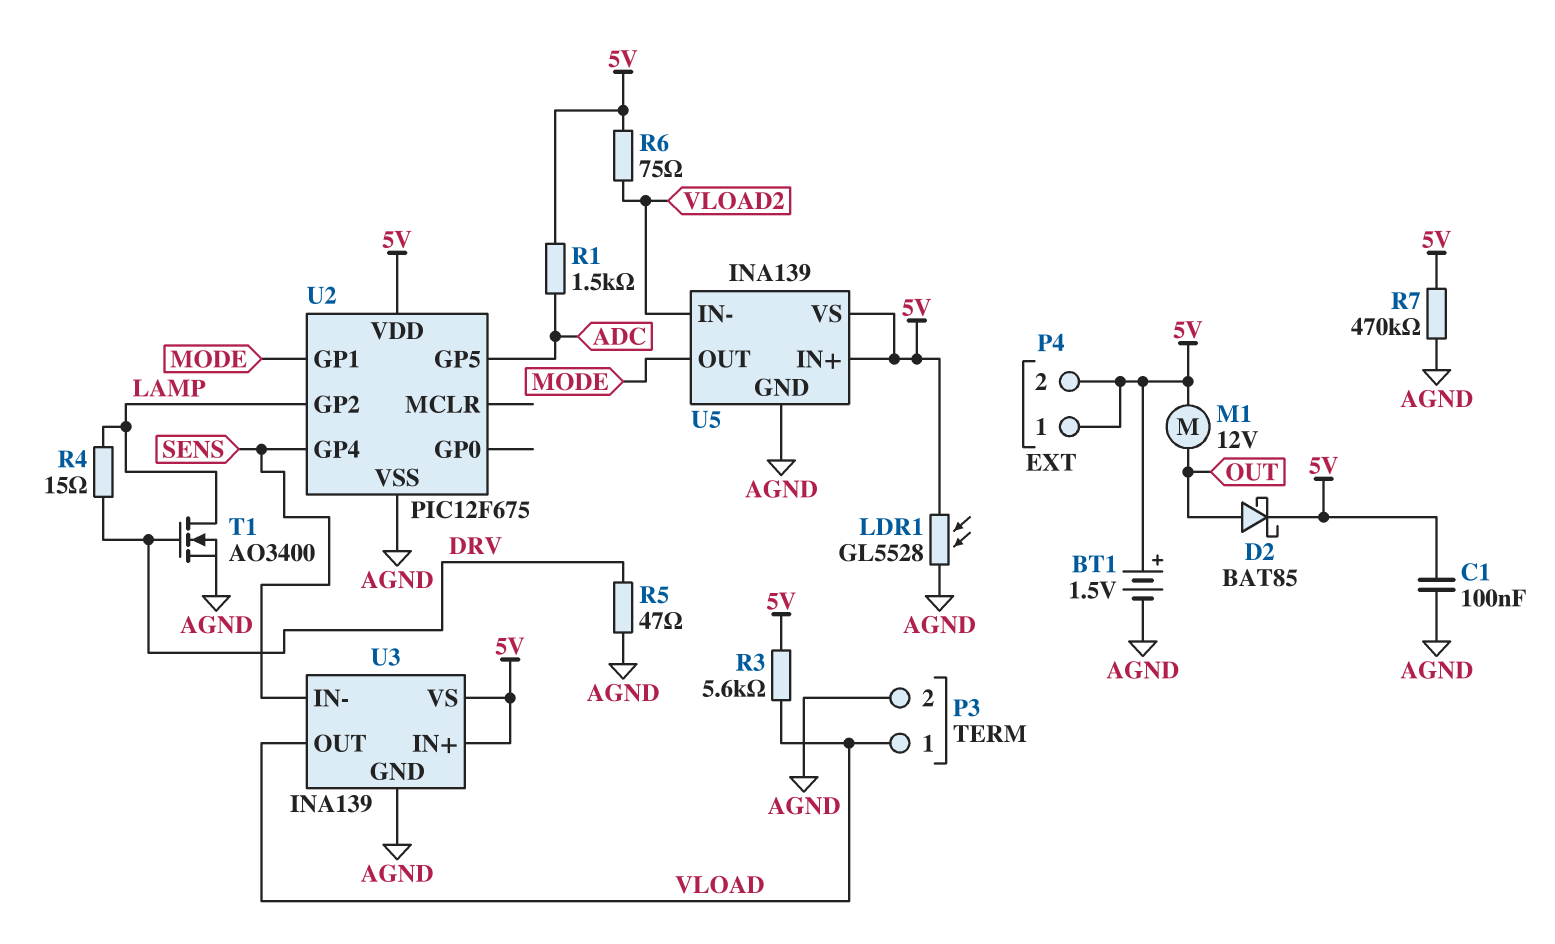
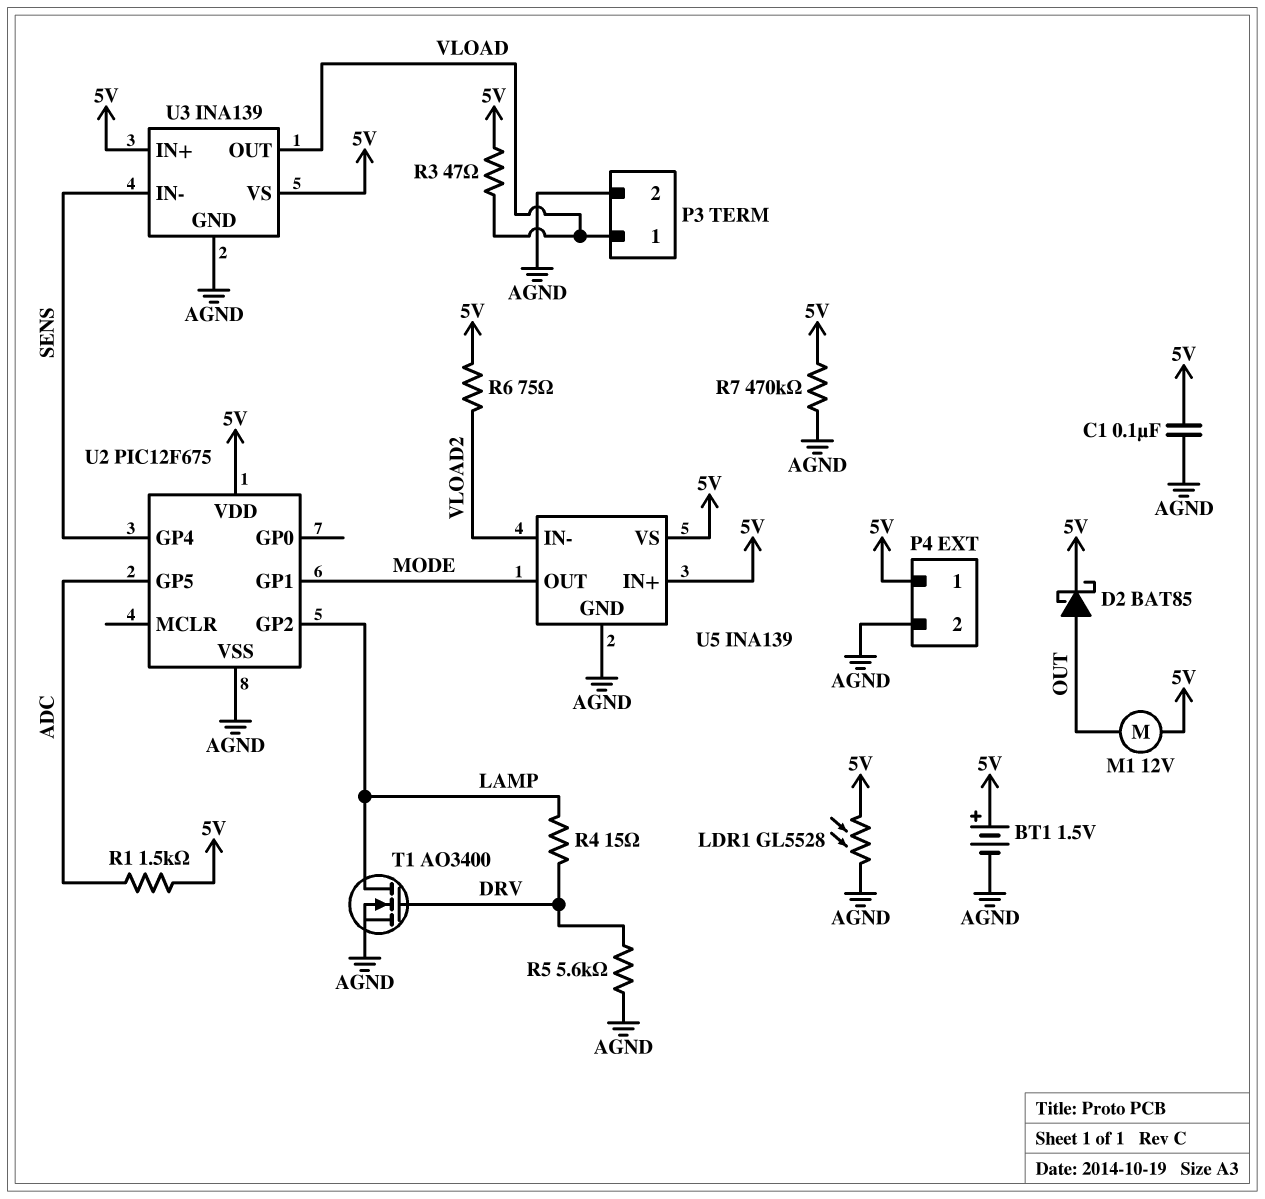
P4 pin 2: 5V -> AGND
R3: 5.6k (5V, VLOAD) -> 47 (5V, VLOAD)
R5: 47 (AGND, DRV) -> 5.6k (AGND, DRV)

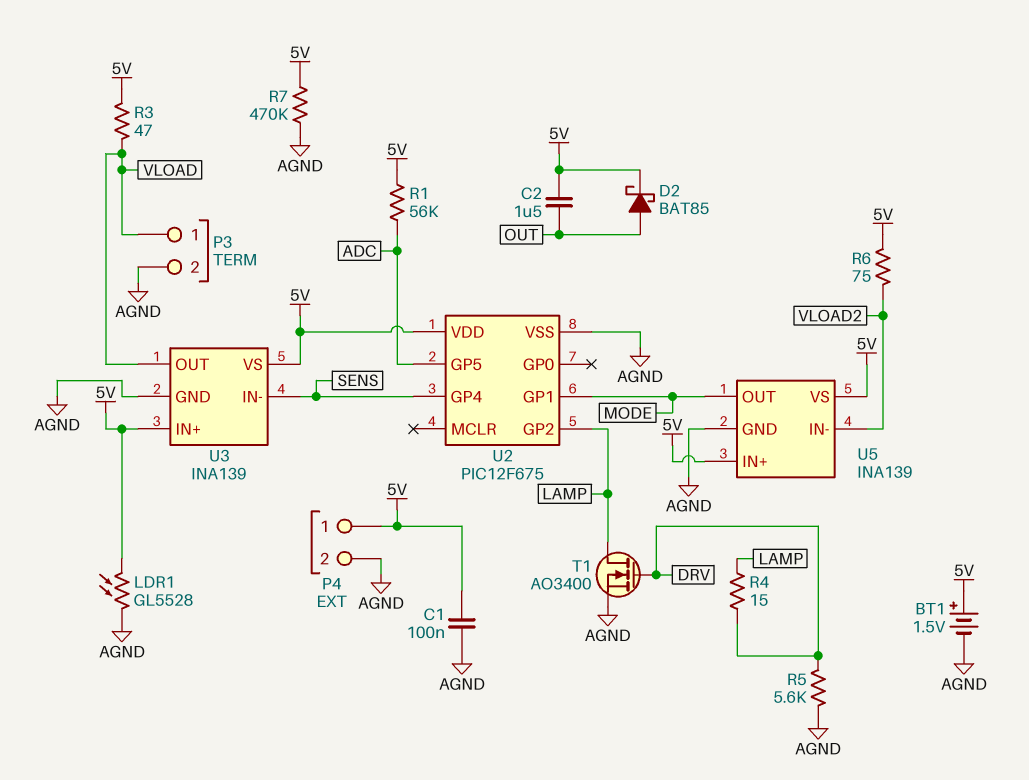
C2: none -> 1.5uF (5V, OUT)
M1: motor 12V (5V, OUT) -> none
R1: 1.5k (5V, ADC) -> 56k (5V, ADC)

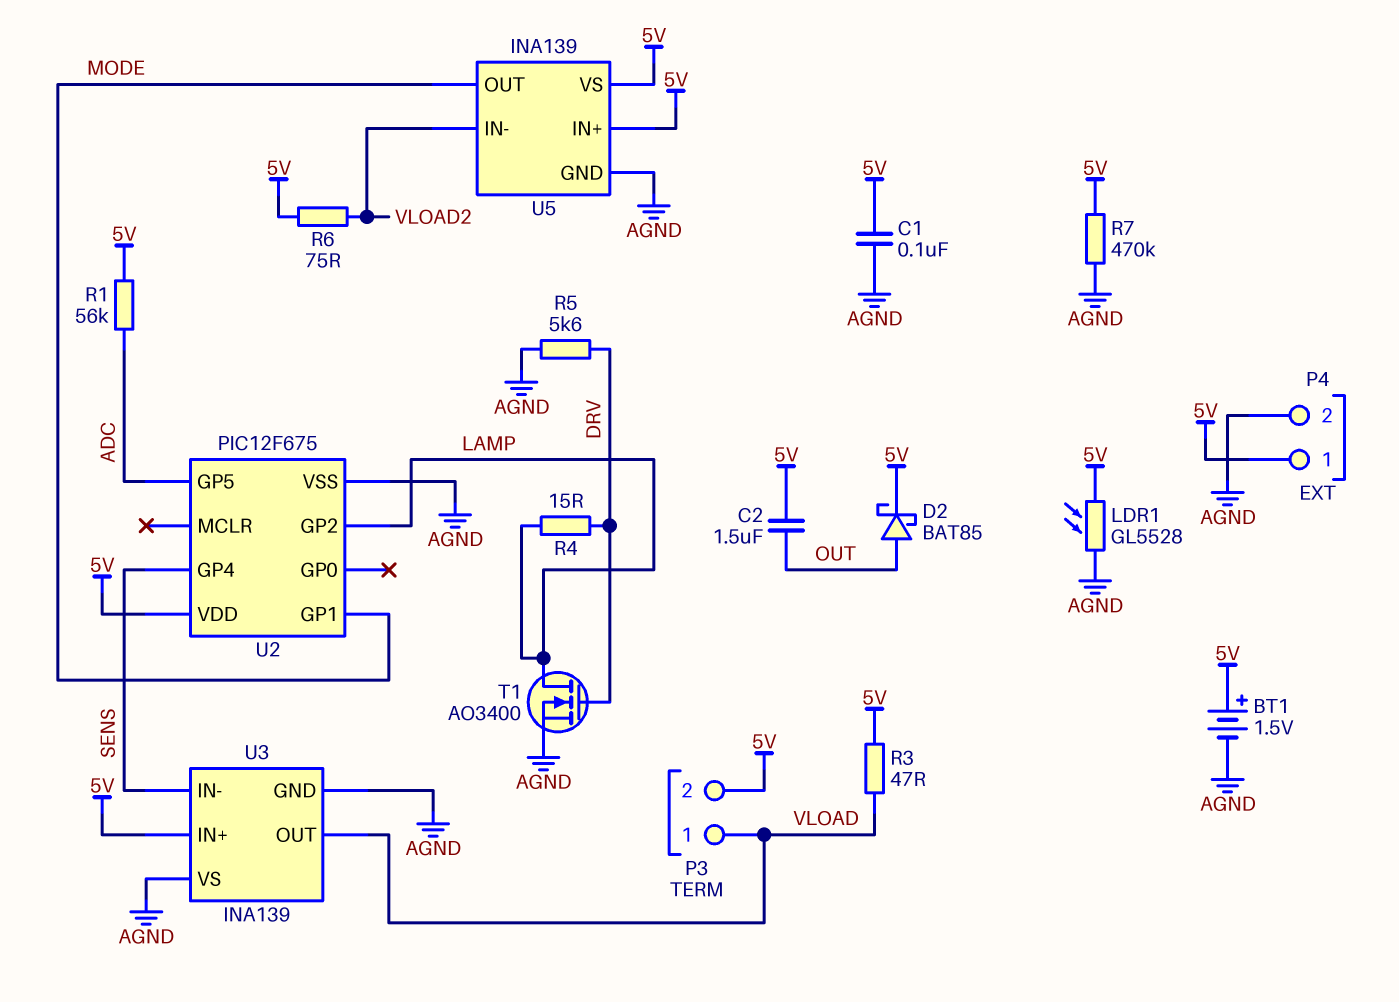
P3 pin 2: AGND -> 5V
U3 pin VS: 5V -> AGND

